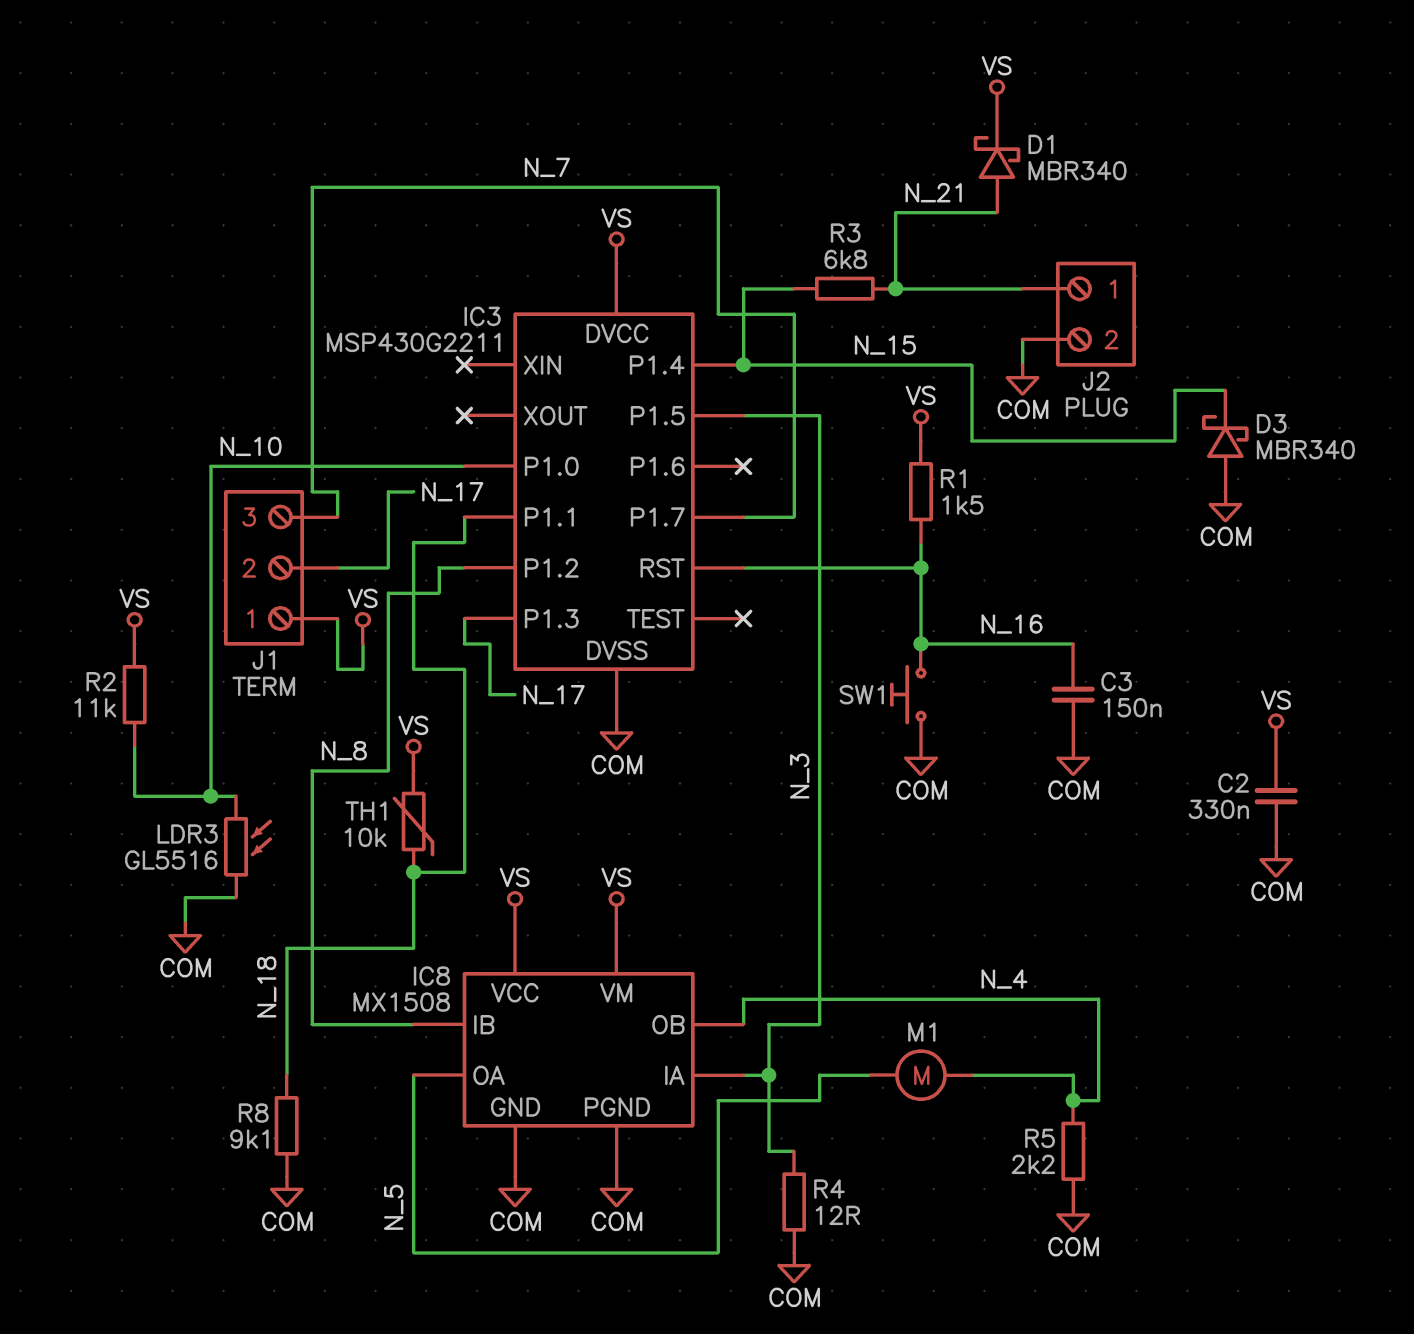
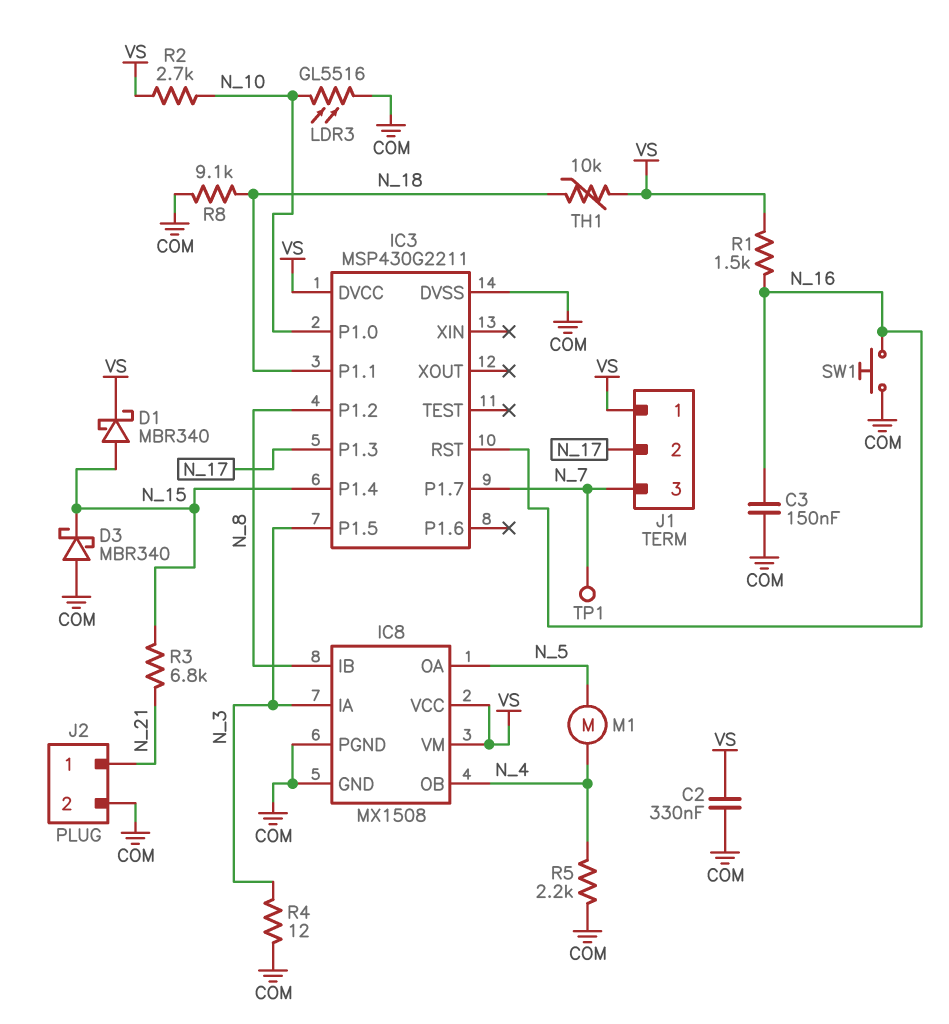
D1: schottky MBR340 (A N_21, K VS) -> schottky MBR340 (A N_15, K VS)
R2: 11k (N_10, VS) -> 2.7k (N_10, VS)
TP1: none -> test point (N_7)

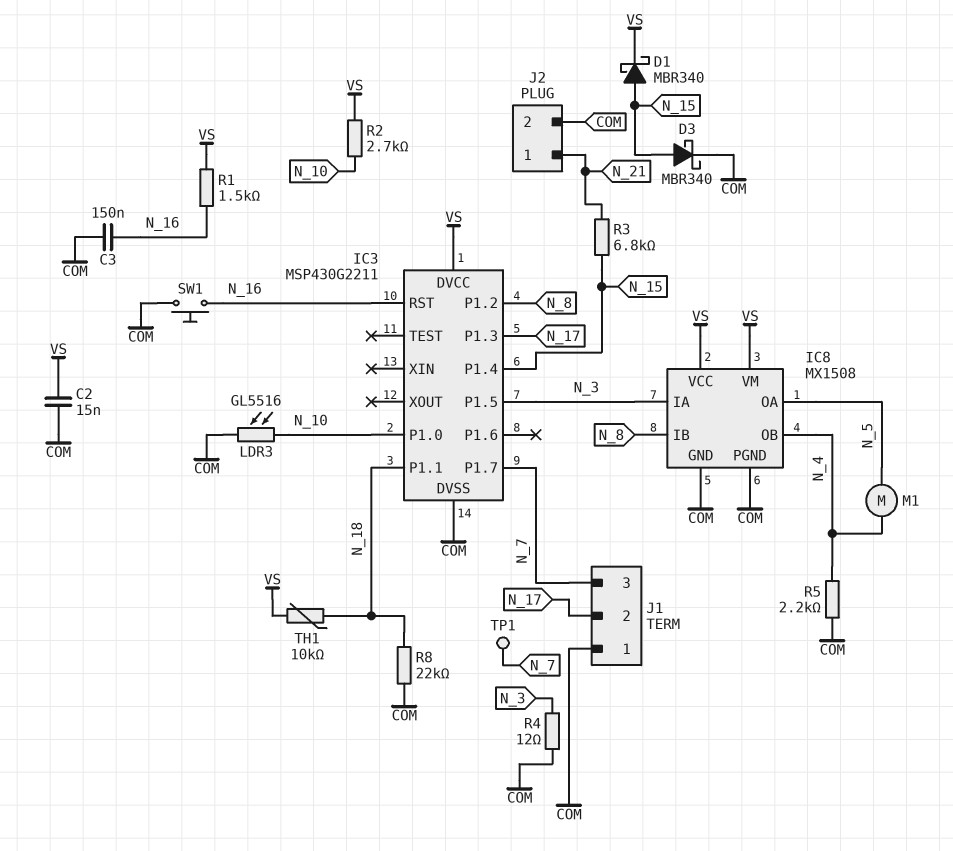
C2: 330nF (COM, VS) -> 15nF (COM, VS)
D3: schottky MBR340 (A COM, K N_15) -> schottky MBR340 (A N_15, K COM)
J1 pin 1: VS -> COM
R8: 9.1k (COM, N_18) -> 22k (COM, N_18)

